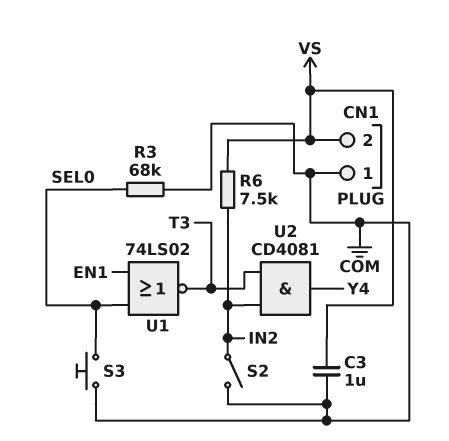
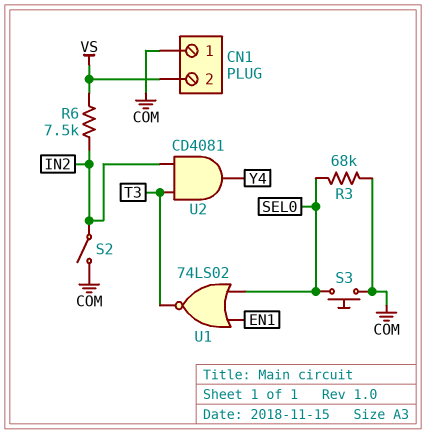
C3: 1uF (COM, VS) -> none

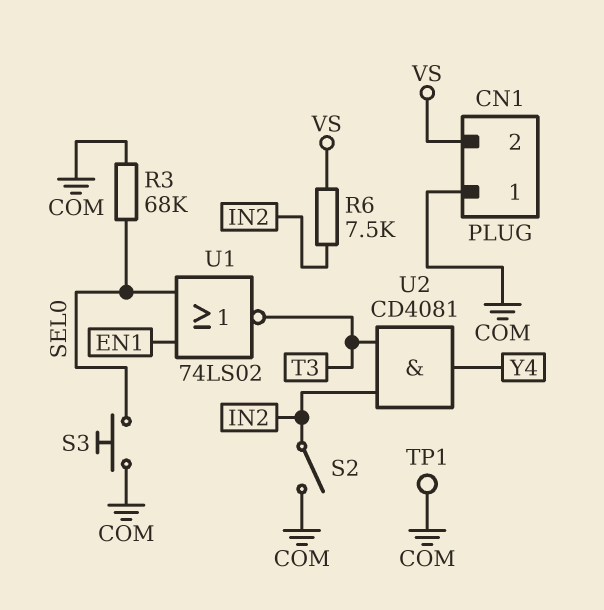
TP1: none -> test point (COM)

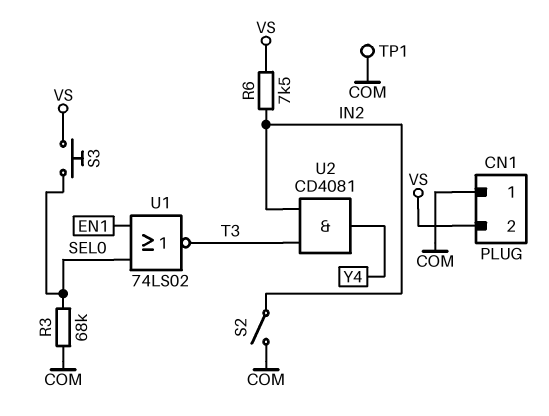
S3: button (COM, SEL0) -> button (SEL0, VS)

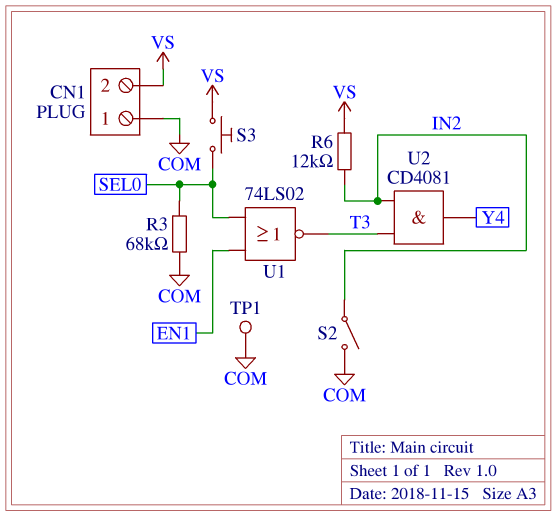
R6: 7.5k (IN2, VS) -> 12k (IN2, VS)

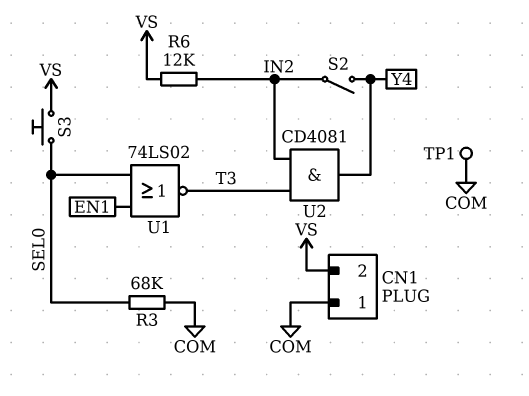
S2: switch (COM, IN2) -> switch (IN2, Y4)

